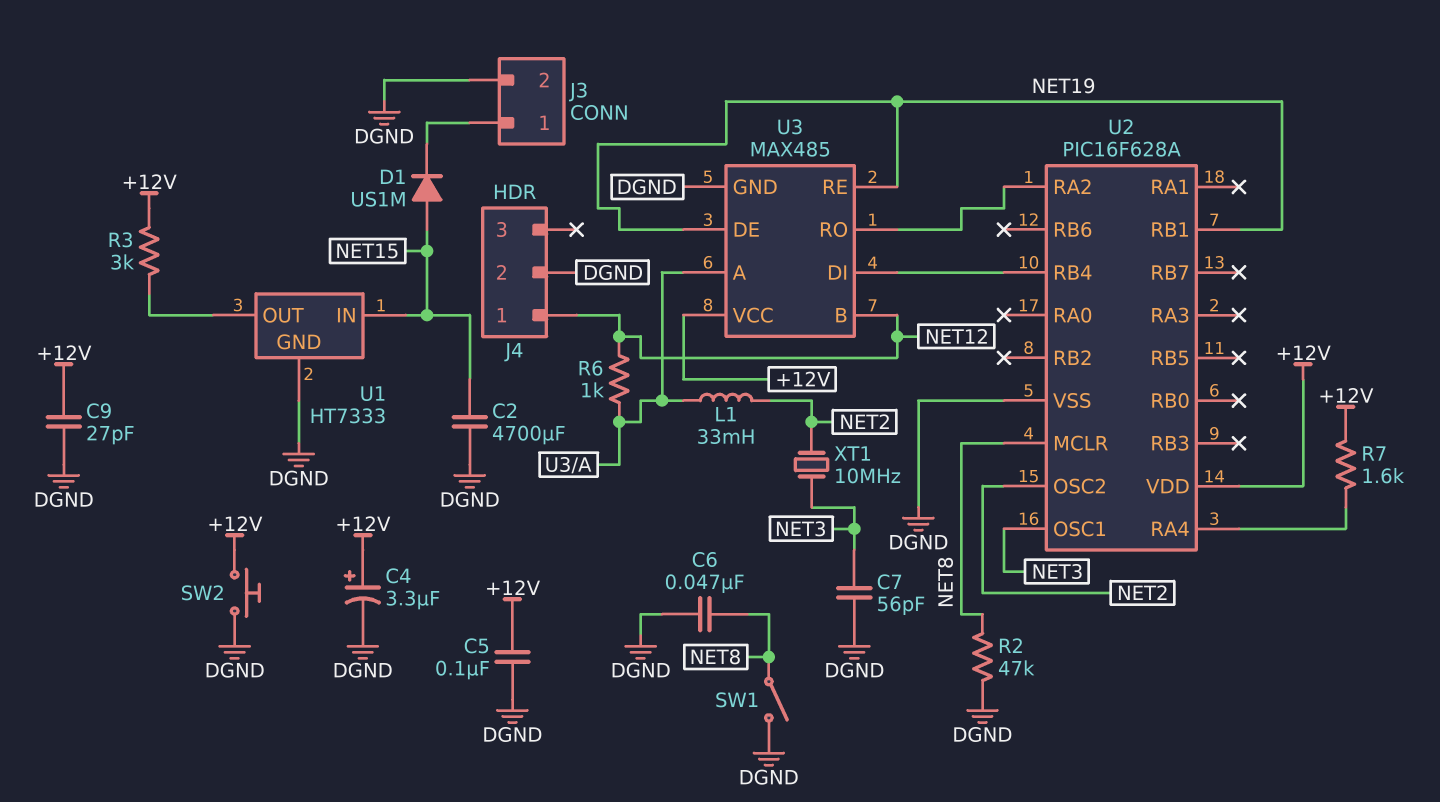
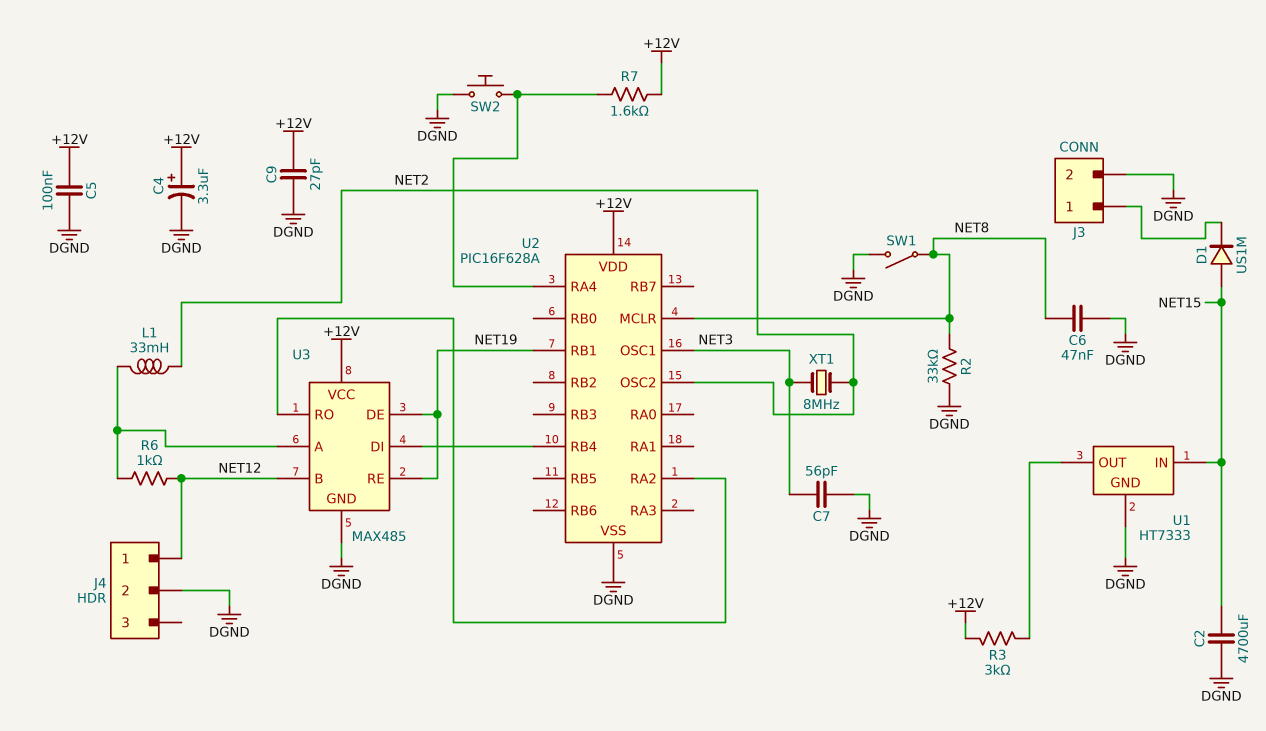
R2: 47k (DGND, NET8) -> 33k (DGND, NET8)
SW2: button (+12V, DGND) -> button (DGND, U2/RA4)
XT1: 10MHz (NET2, NET3) -> 8MHz (NET2, NET3)

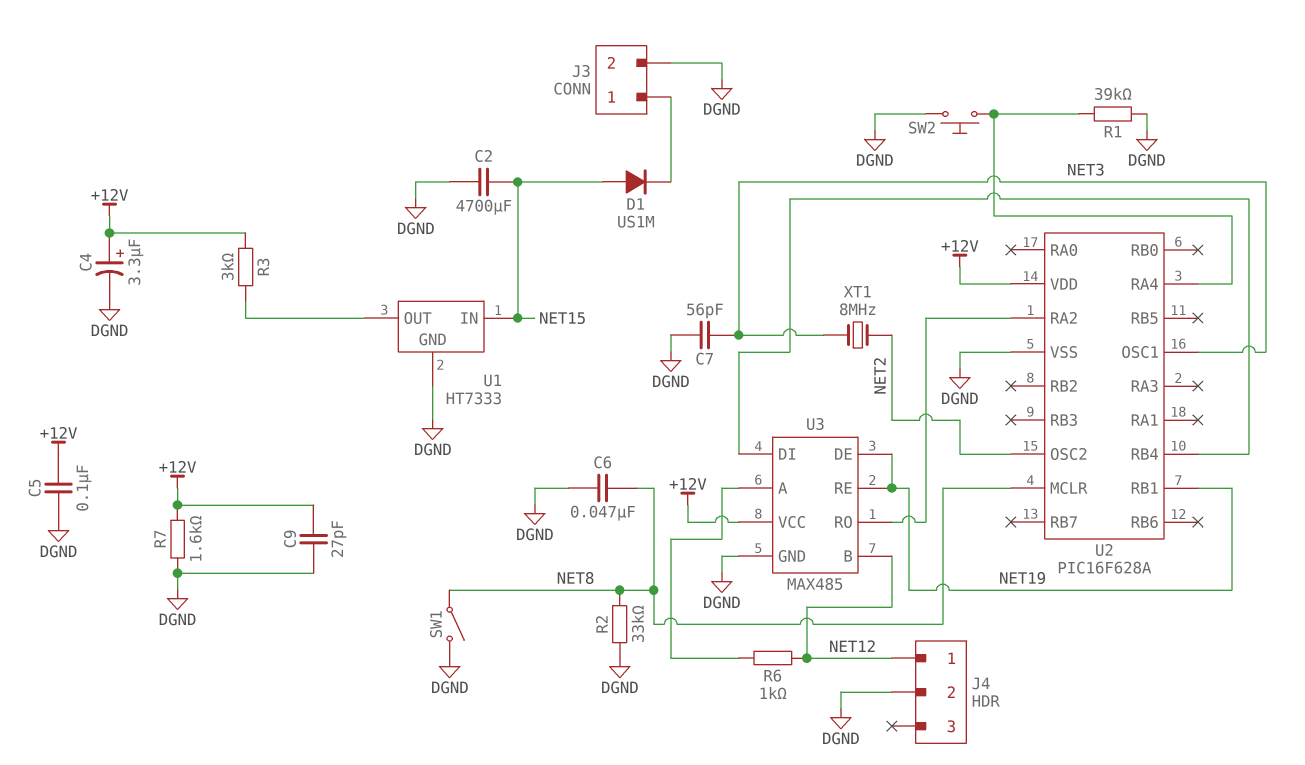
L1: 33mH (NET2, U3/A) -> none
R1: none -> 39k (DGND, U2/RA4)
R7: 1.6k (+12V, U2/RA4) -> 1.6k (+12V, DGND)

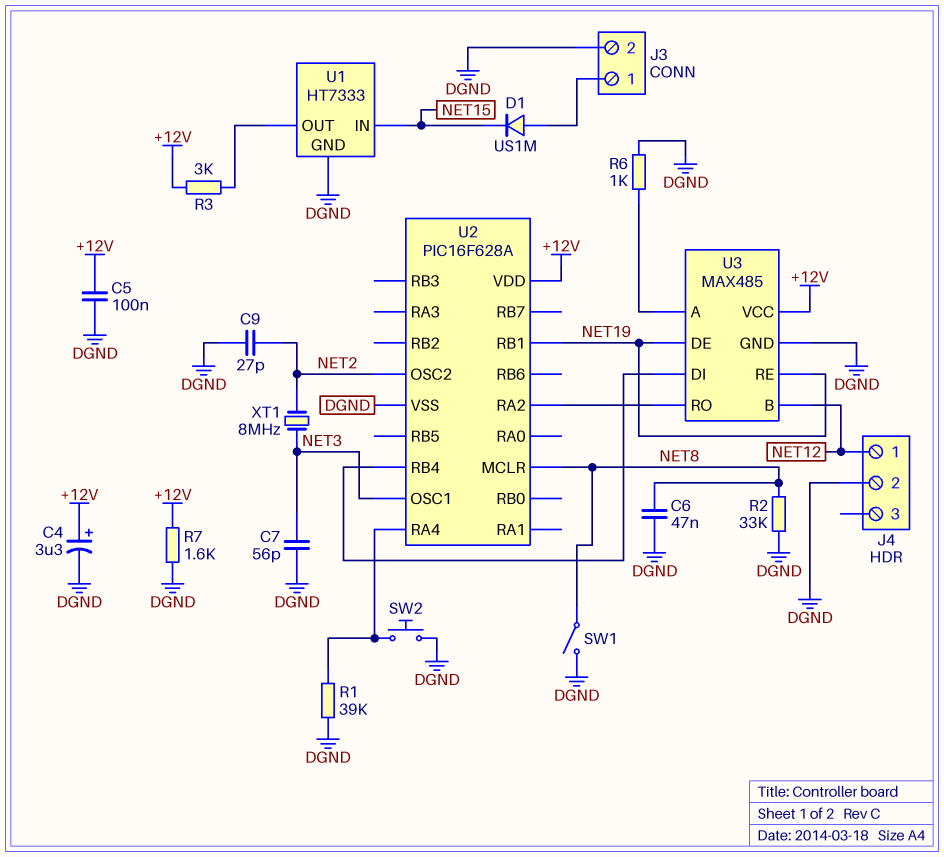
C2: 4700uF (DGND, NET15) -> none
C9: 27pF (+12V, DGND) -> 27pF (DGND, NET2)
D1: diode US1M (A NET15, K J3/1) -> diode US1M (A J3/1, K NET15)
R6: 1k (NET12, U3/A) -> 1k (DGND, U3/A)

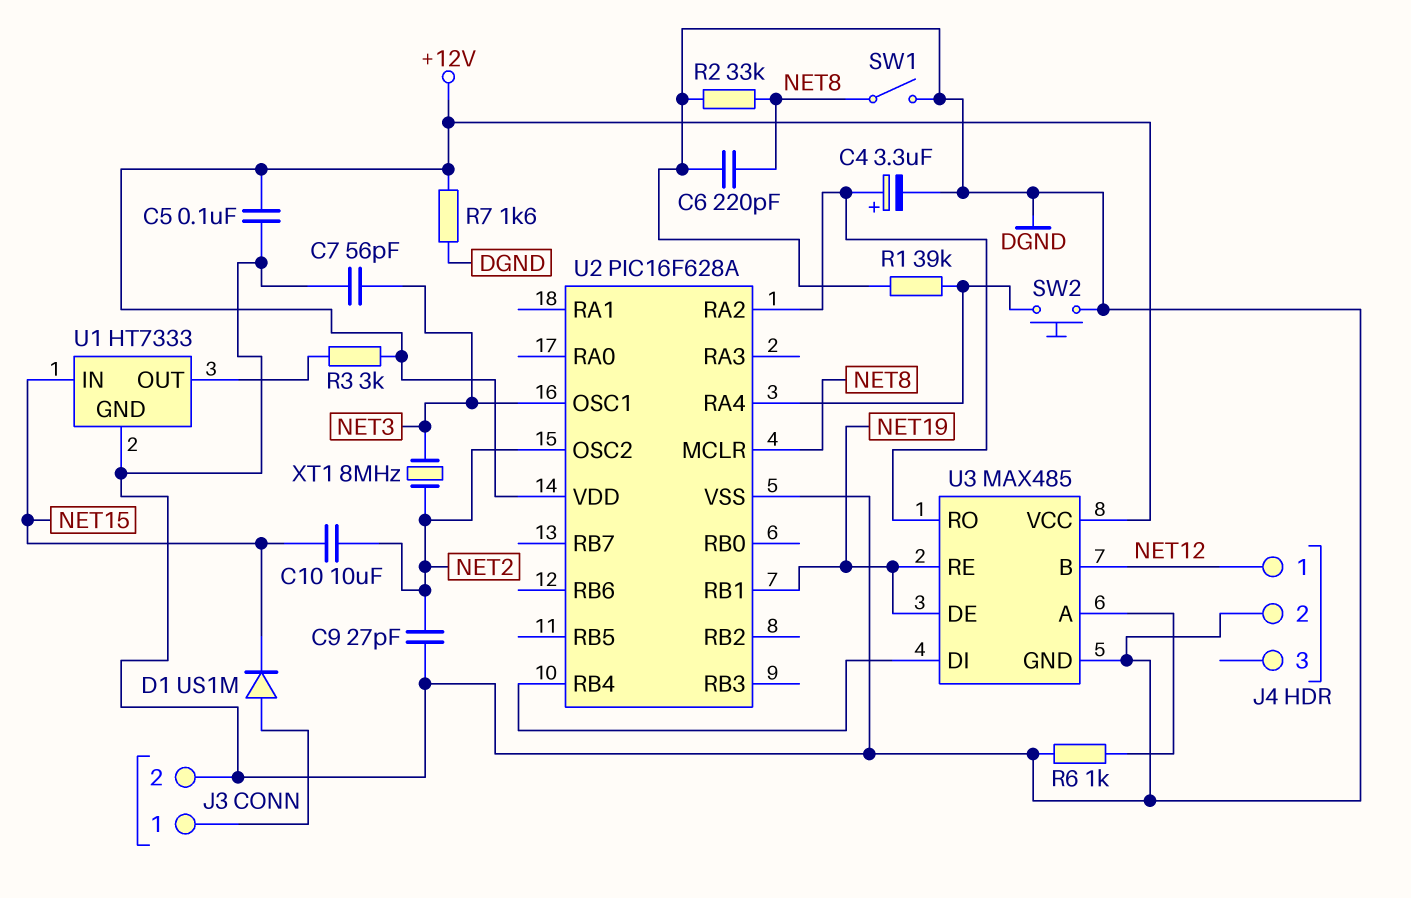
C4: 3.3uF (plus +12V, minus DGND) -> 3.3uF (plus U2/RA2, minus DGND)
C6: 47nF (DGND, NET8) -> 220pF (DGND, NET8)
C10: none -> 10uF (NET2, NET15)

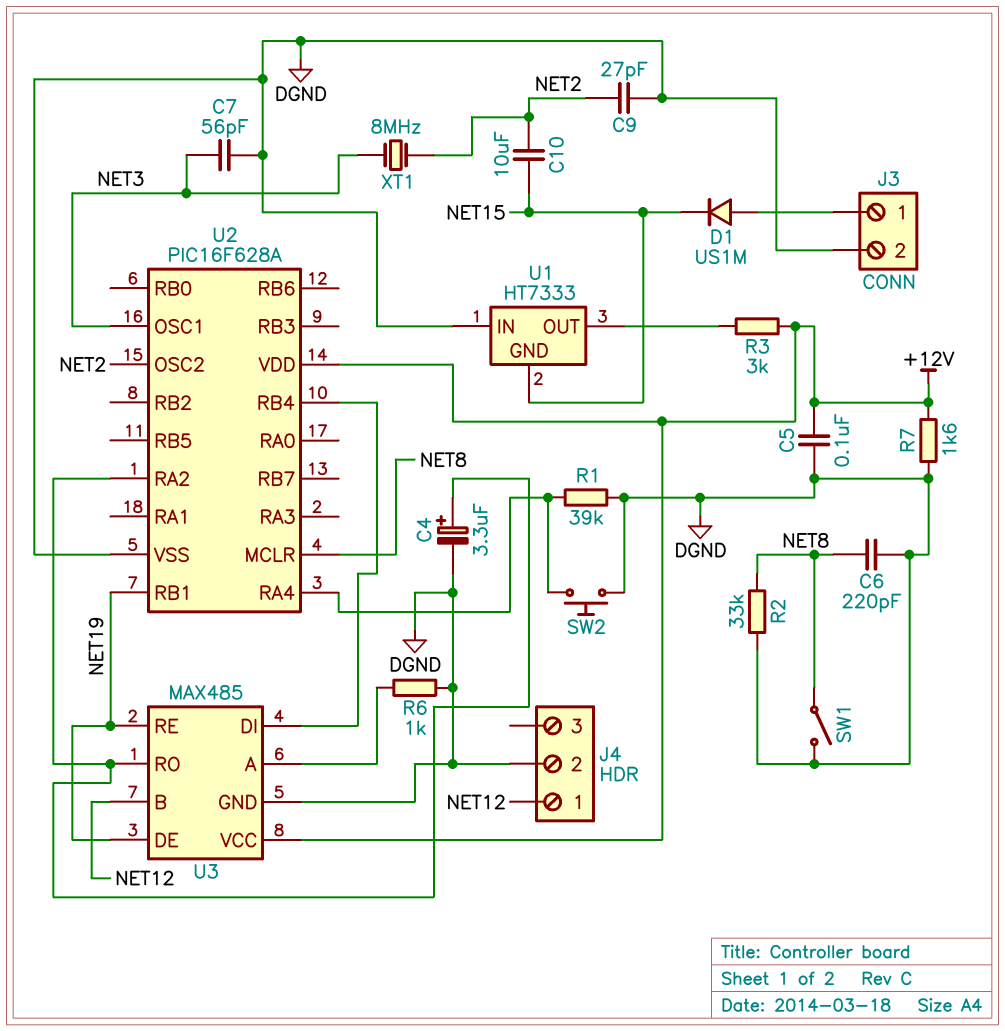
U1 pin GND: DGND -> NET15
U1 pin IN: NET15 -> DGND

